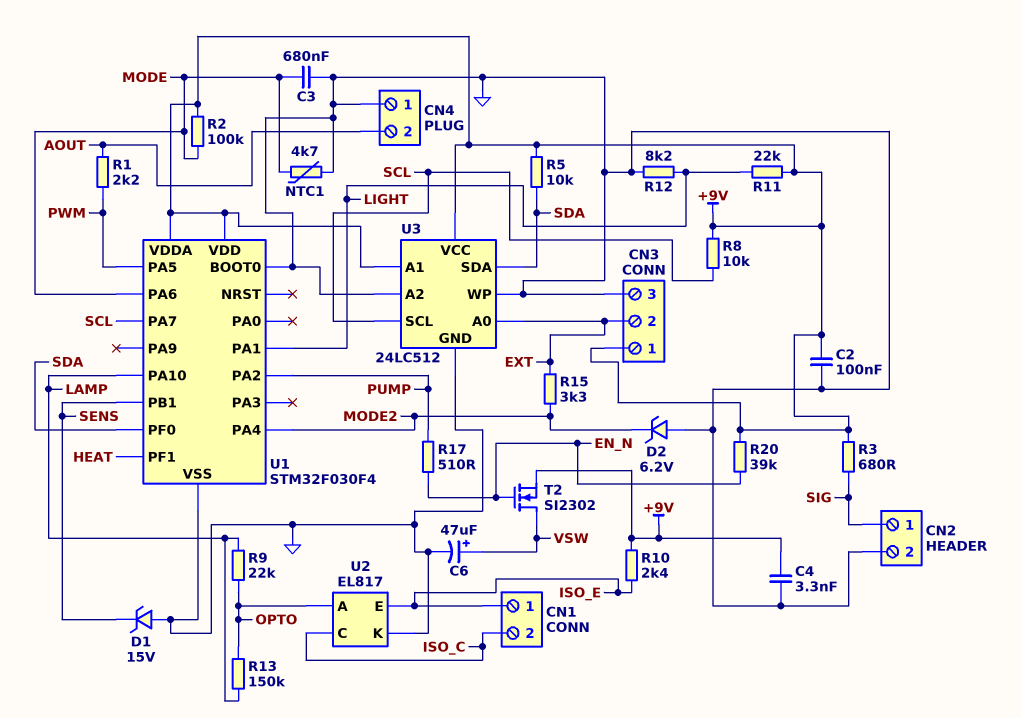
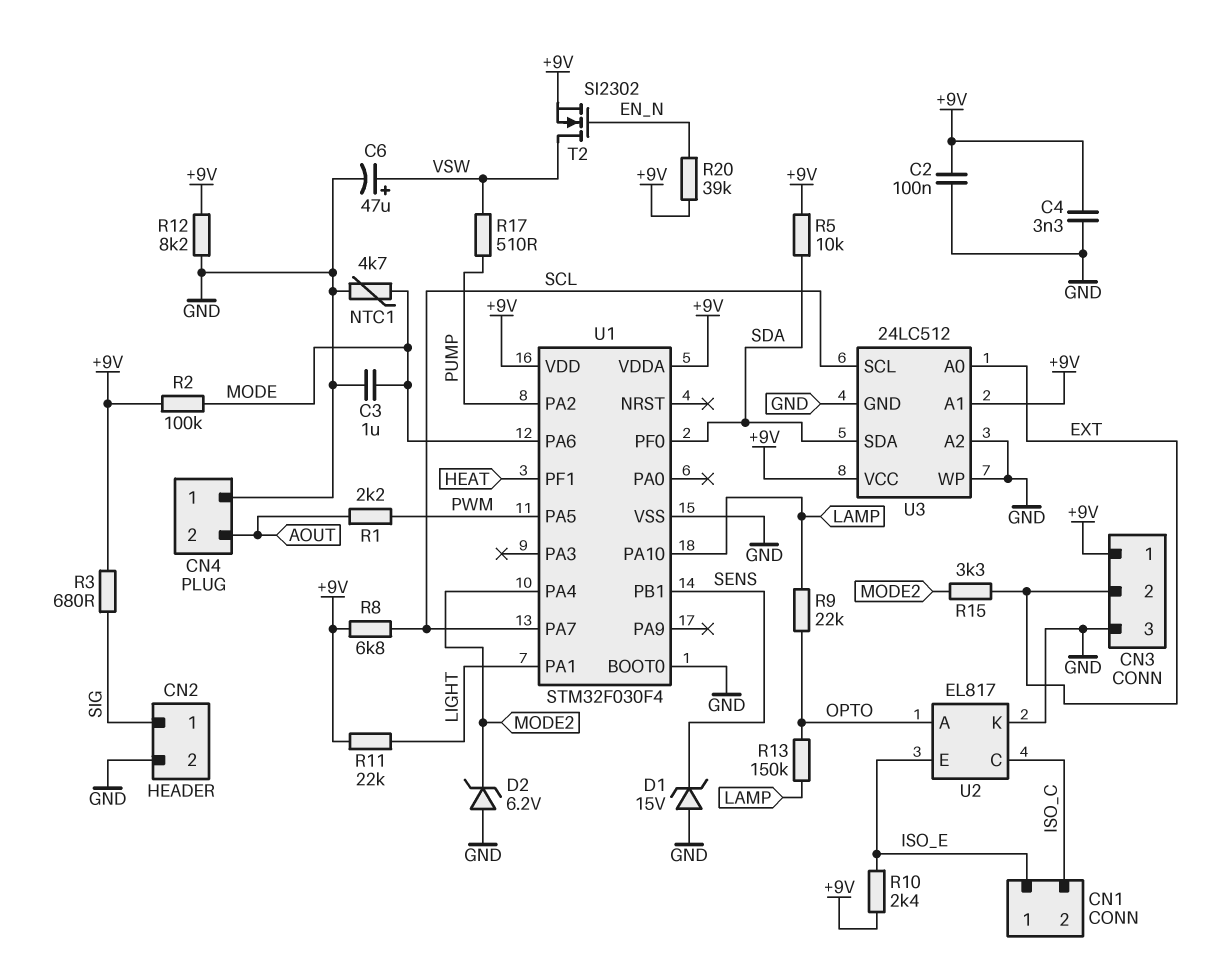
C3: 680nF (GND, MODE) -> 1uF (GND, MODE)
R8: 10k (+9V, SCL) -> 6.8k (+9V, SCL)
R12: 8.2k (GND, LIGHT) -> 8.2k (+9V, GND)
R17: 510 (EN_N, PUMP) -> 510 (PUMP, VSW)

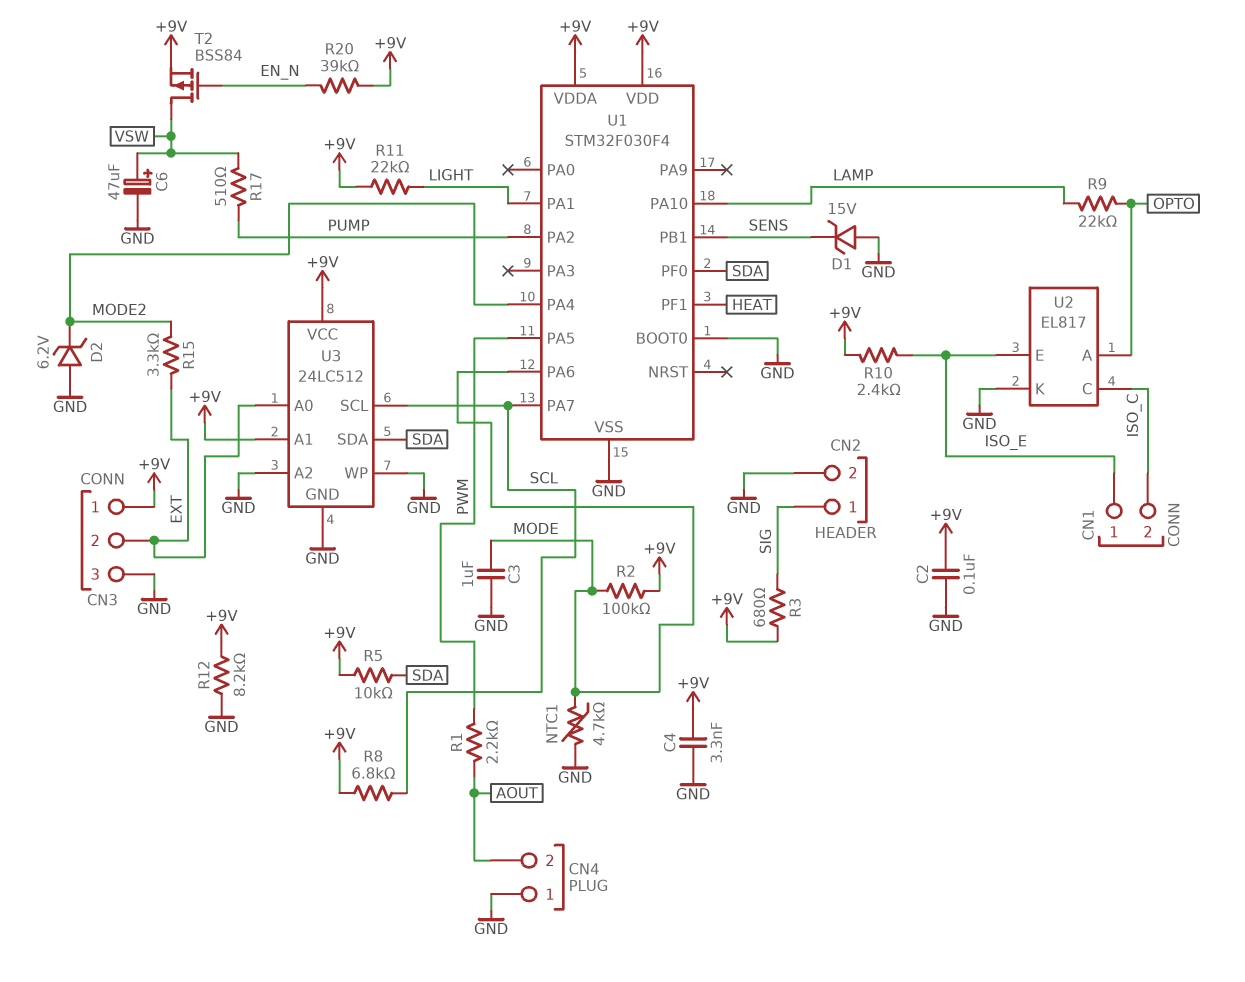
R13: 150k (LAMP, OPTO) -> none
T2: NMOS SI2302 (G EN_N, D VSW, S +9V) -> PMOS BSS84 (G EN_N, D VSW, S +9V)

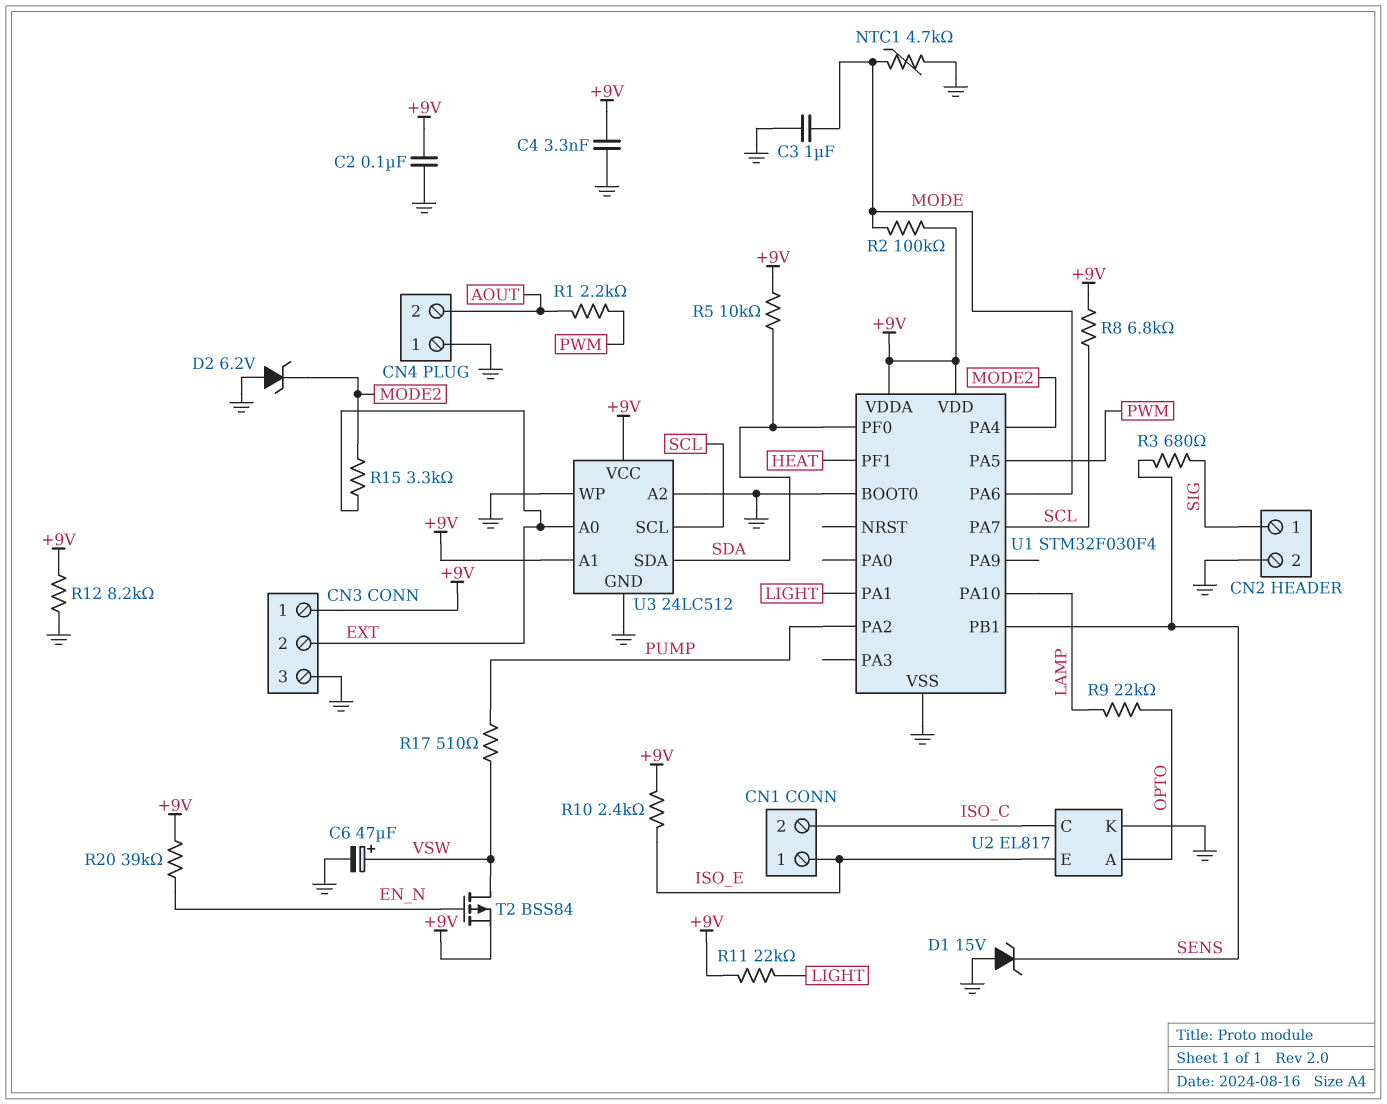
R3: 680 (+9V, SIG) -> 680 (SENS, SIG)

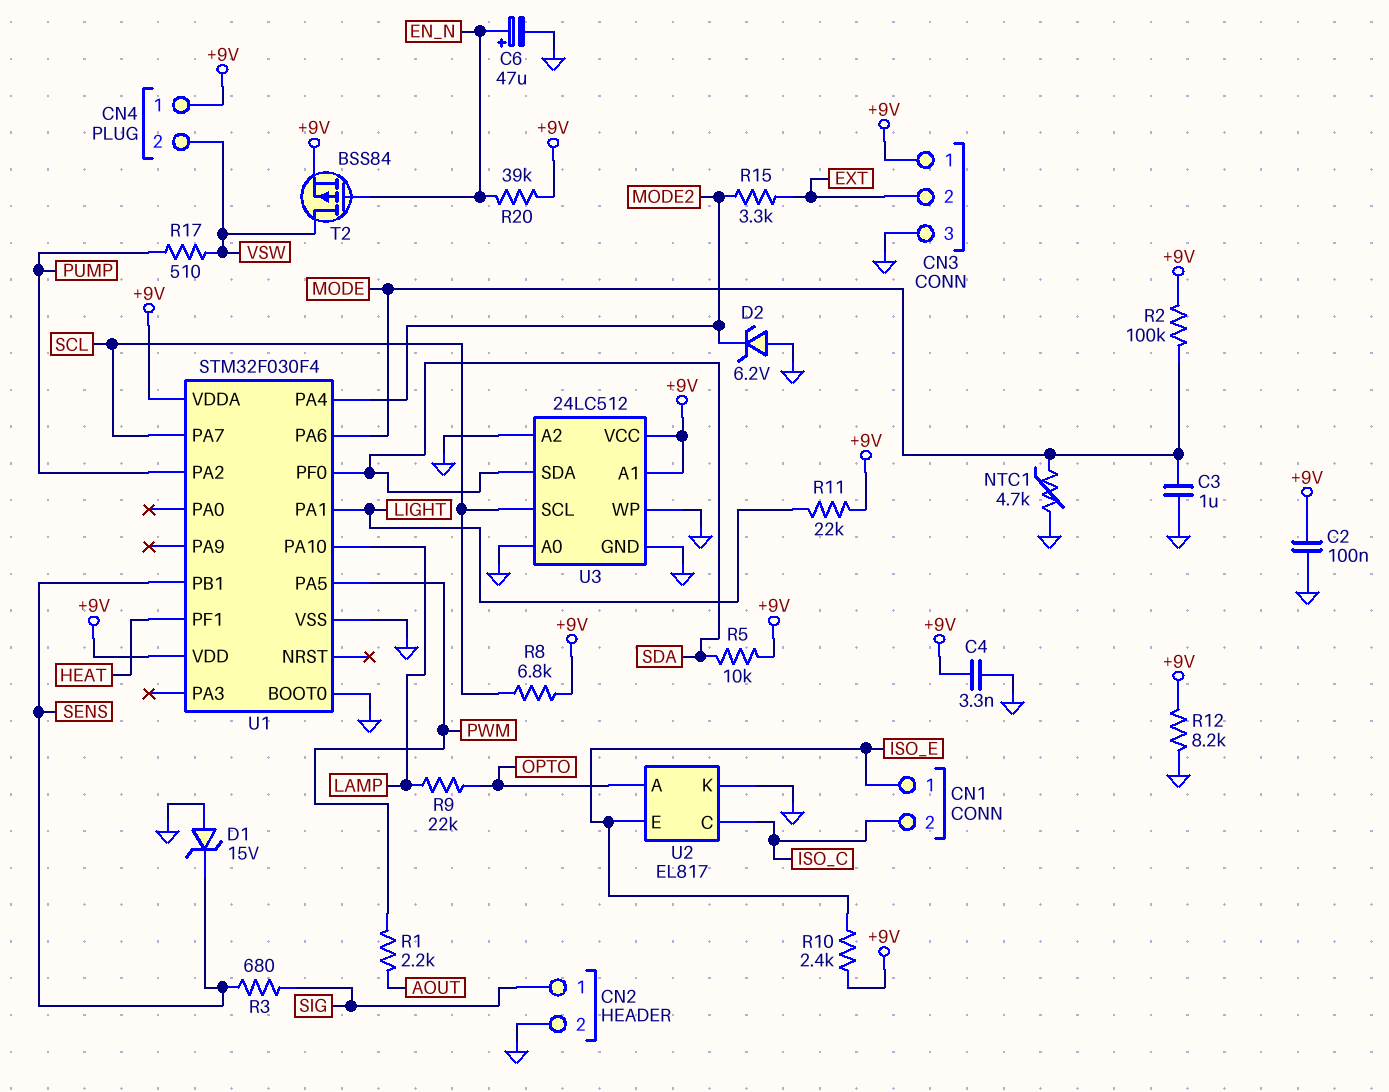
C6: 47uF (plus VSW, minus GND) -> 47uF (plus EN_N, minus GND)
CN4 pin 1: GND -> +9V
CN4 pin 2: AOUT -> VSW
U3 pin A0: EXT -> GND

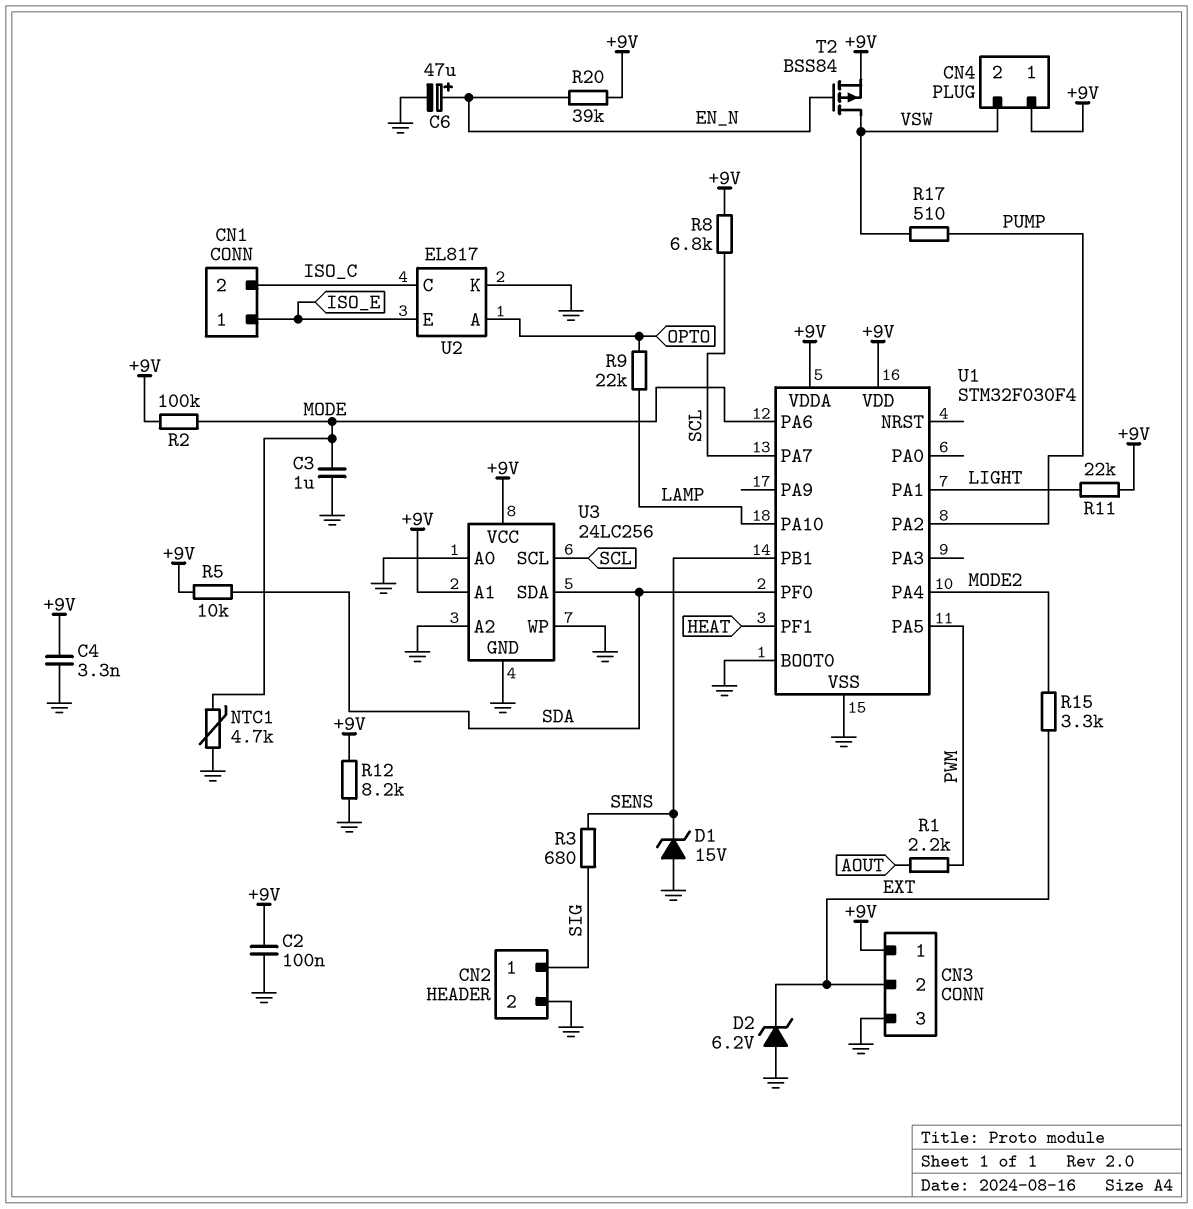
D2: zener 6.2V (A GND, K MODE2) -> zener 6.2V (A GND, K EXT)
R10: 2.4k (+9V, ISO_E) -> none
U3: 24LC512 -> 24LC256

